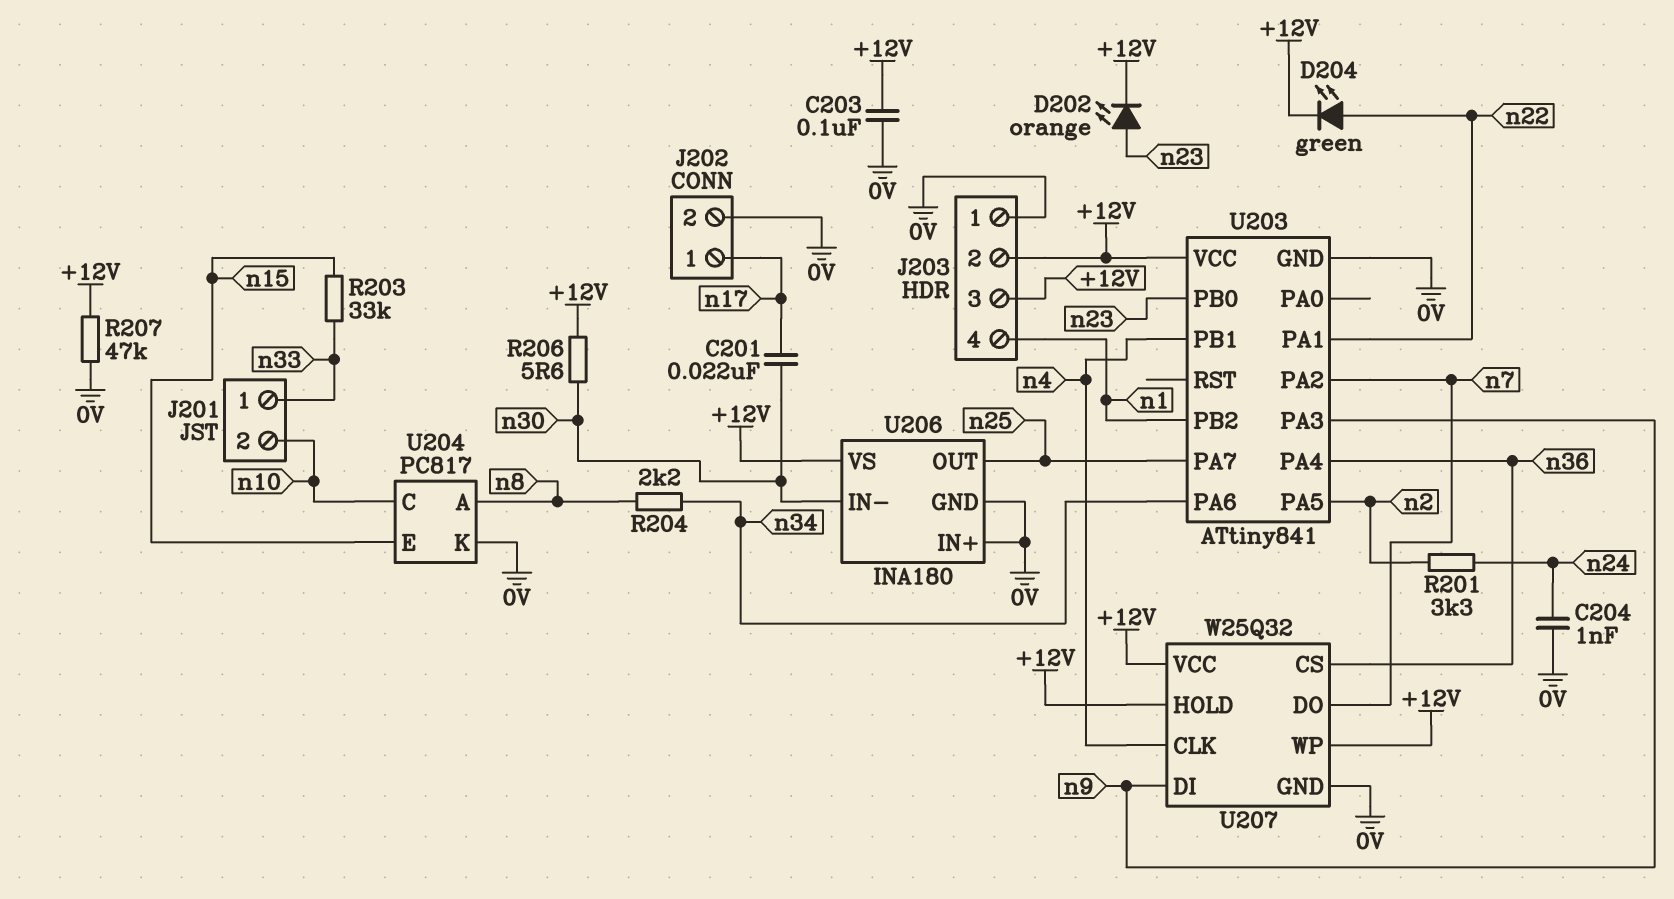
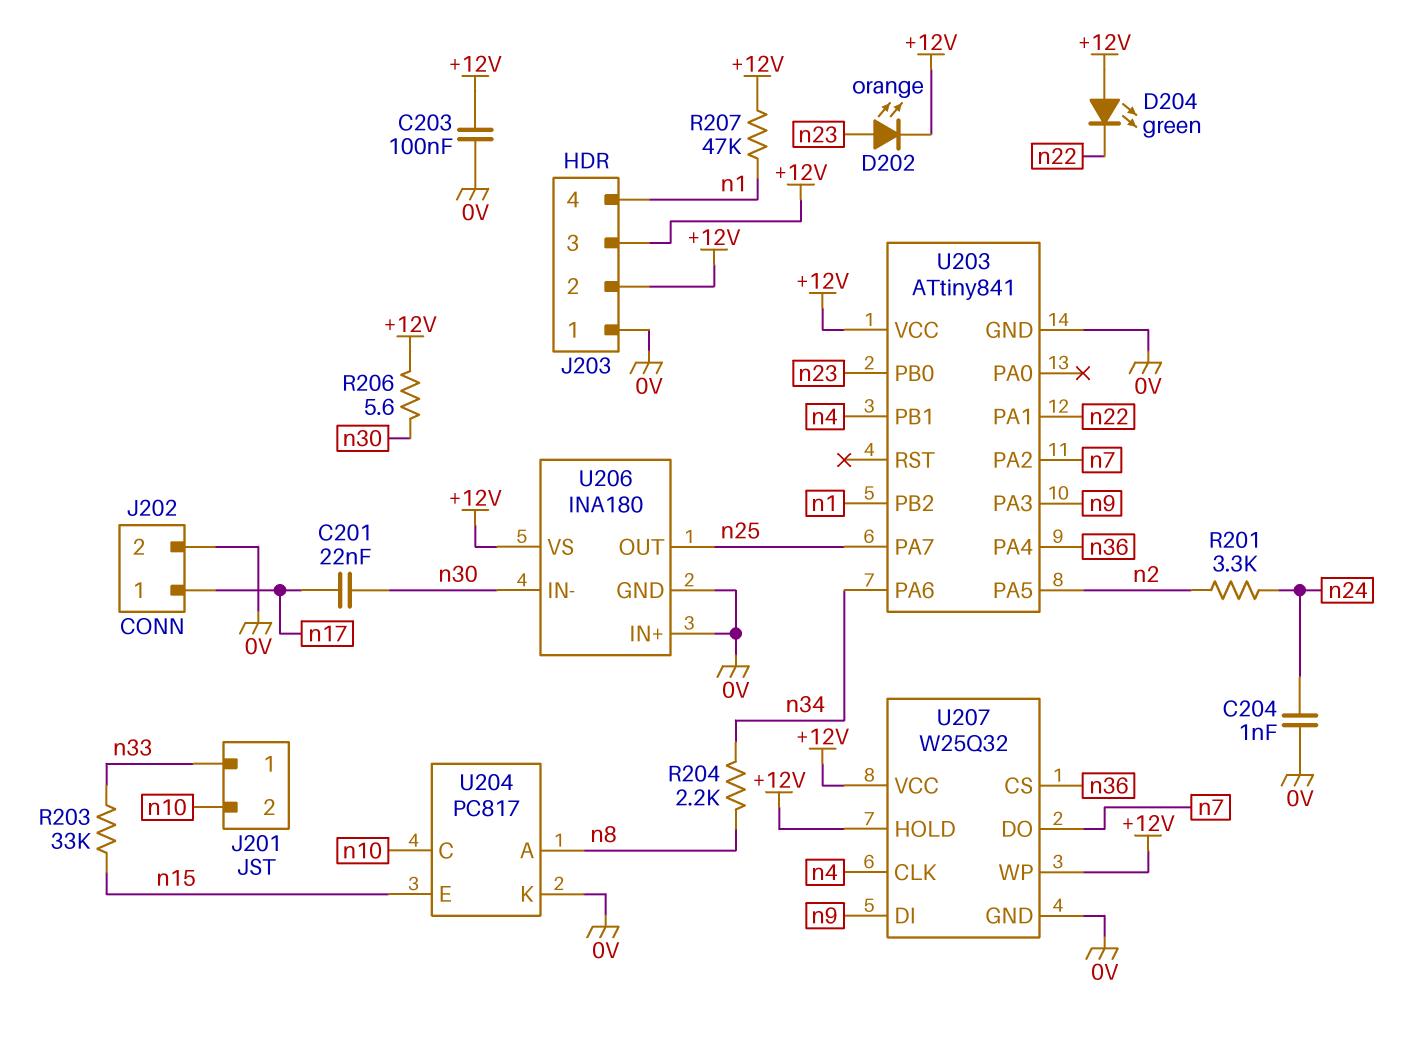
D204: LED green (A n22, K +12V) -> LED green (A +12V, K n22)
R207: 47k (+12V, 0V) -> 47k (+12V, n1)

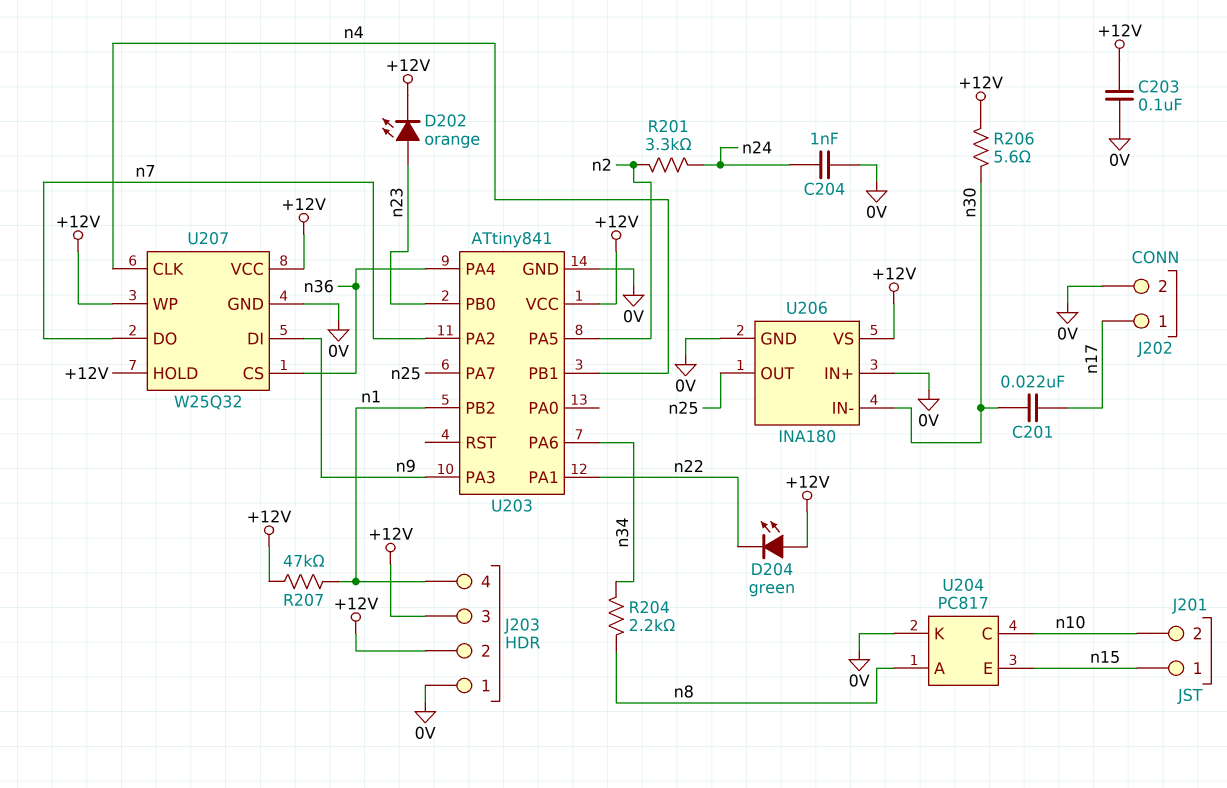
J201 pin 1: n33 -> n15
R203: 33k (n15, n33) -> none

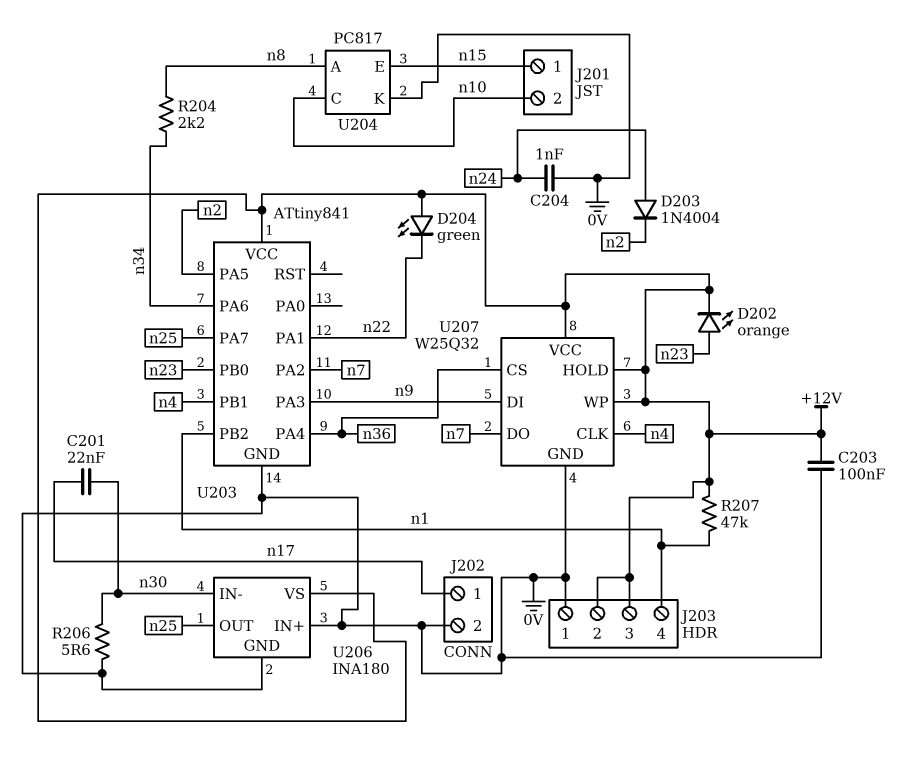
D203: none -> diode 1N4004 (A n24, K n2)
R201: 3.3k (n2, n24) -> none
R206: 5.6 (+12V, n30) -> 5.6 (0V, n30)

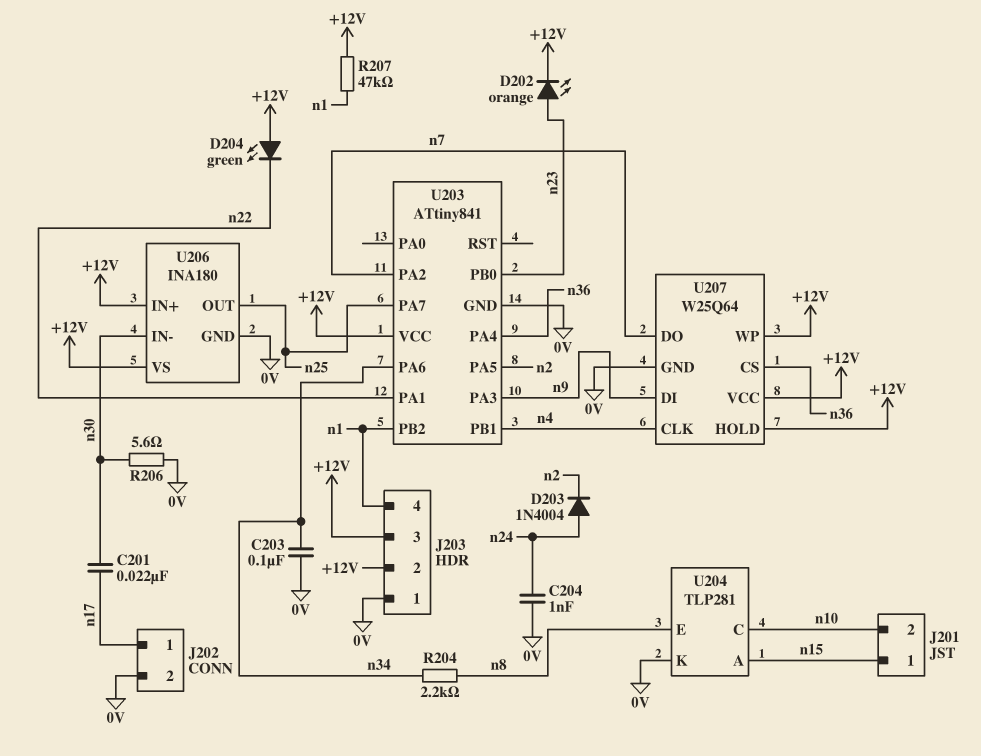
C203: 100nF (+12V, 0V) -> 100nF (0V, n34)
U204: PC817 -> TLP281
U204 pin A: n8 -> n15
U204 pin E: n15 -> n8
U206 pin IN+: 0V -> +12V
U207: W25Q32 -> W25Q64

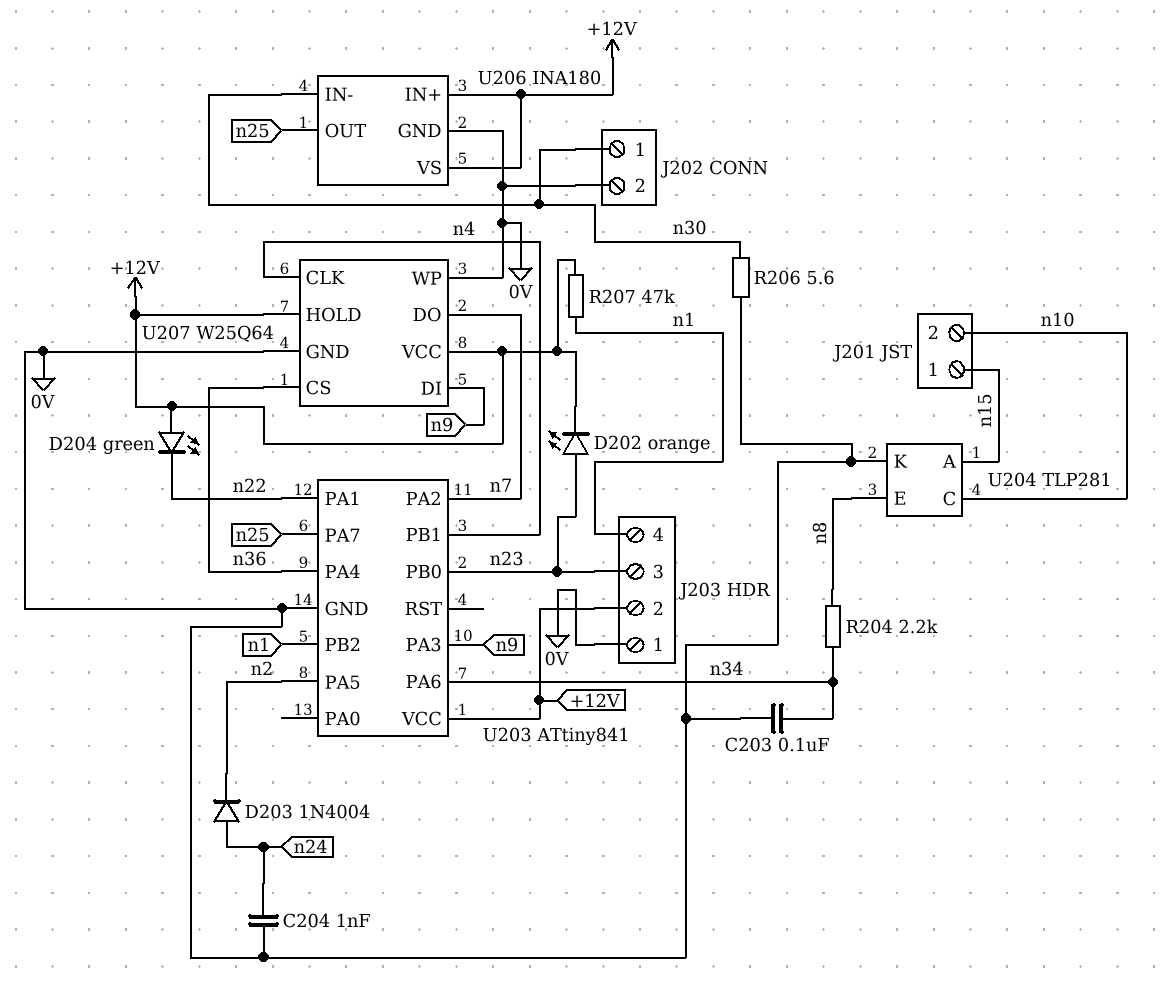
C201: 22nF (n17, n30) -> none
J202 pin 1: n17 -> n30
J203 pin 3: +12V -> n23
U207 pin WP: +12V -> 0V

